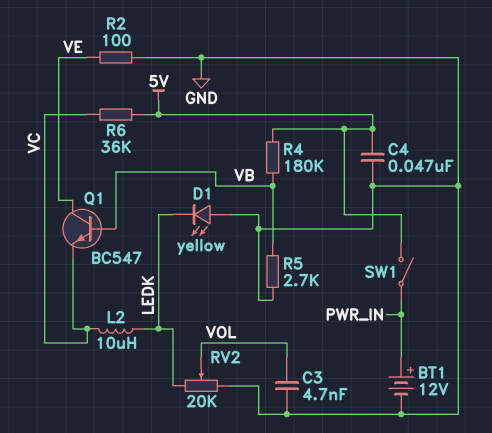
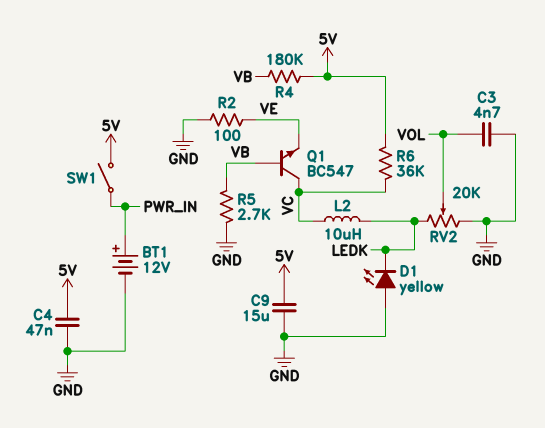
C9: none -> 15uF (5V, GND)
Q1: NPN BC547 (B VB, C VE, E VC) -> NPN BC547 (B VB, C VC, E VE)

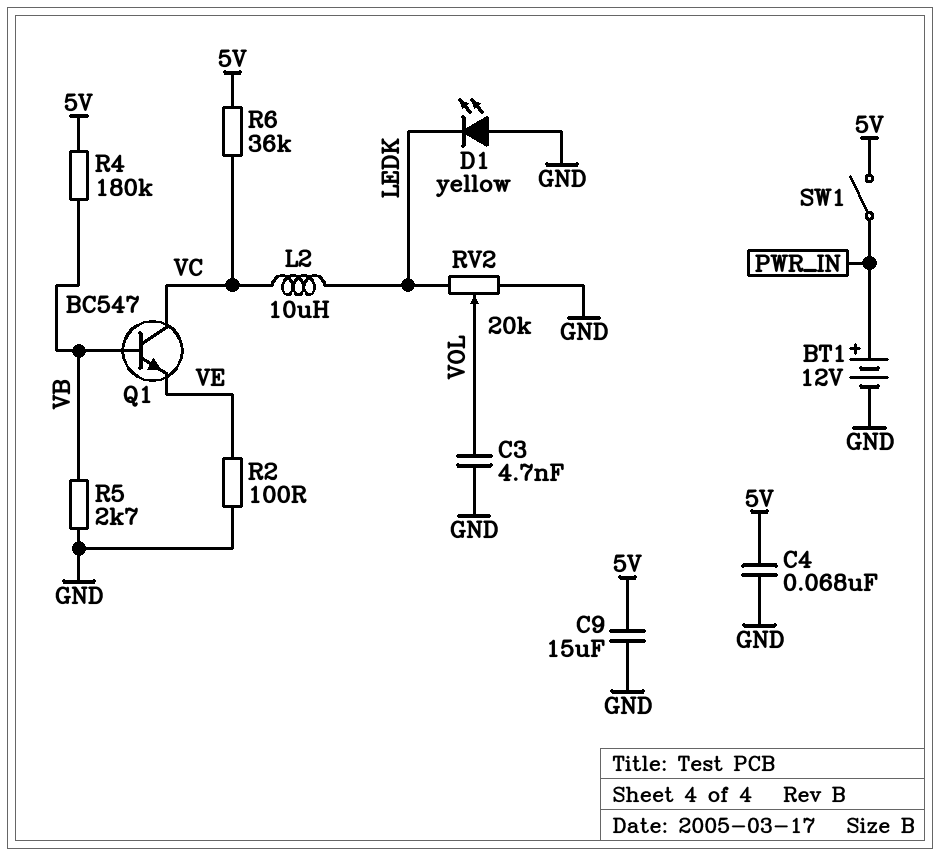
C4: 47nF (5V, GND) -> 68nF (5V, GND)

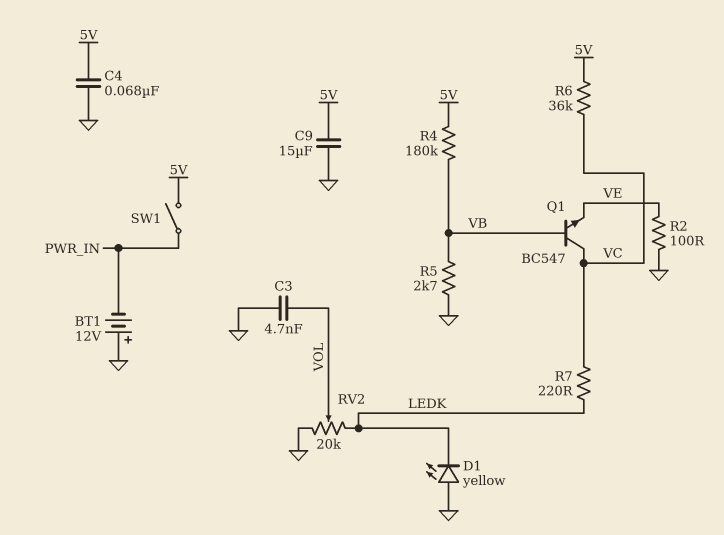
BT1: 12V (plus PWR_IN, minus GND) -> 12V (plus GND, minus PWR_IN)
L2: 10uH (LEDK, VC) -> none
R7: none -> 220 (LEDK, VC)

